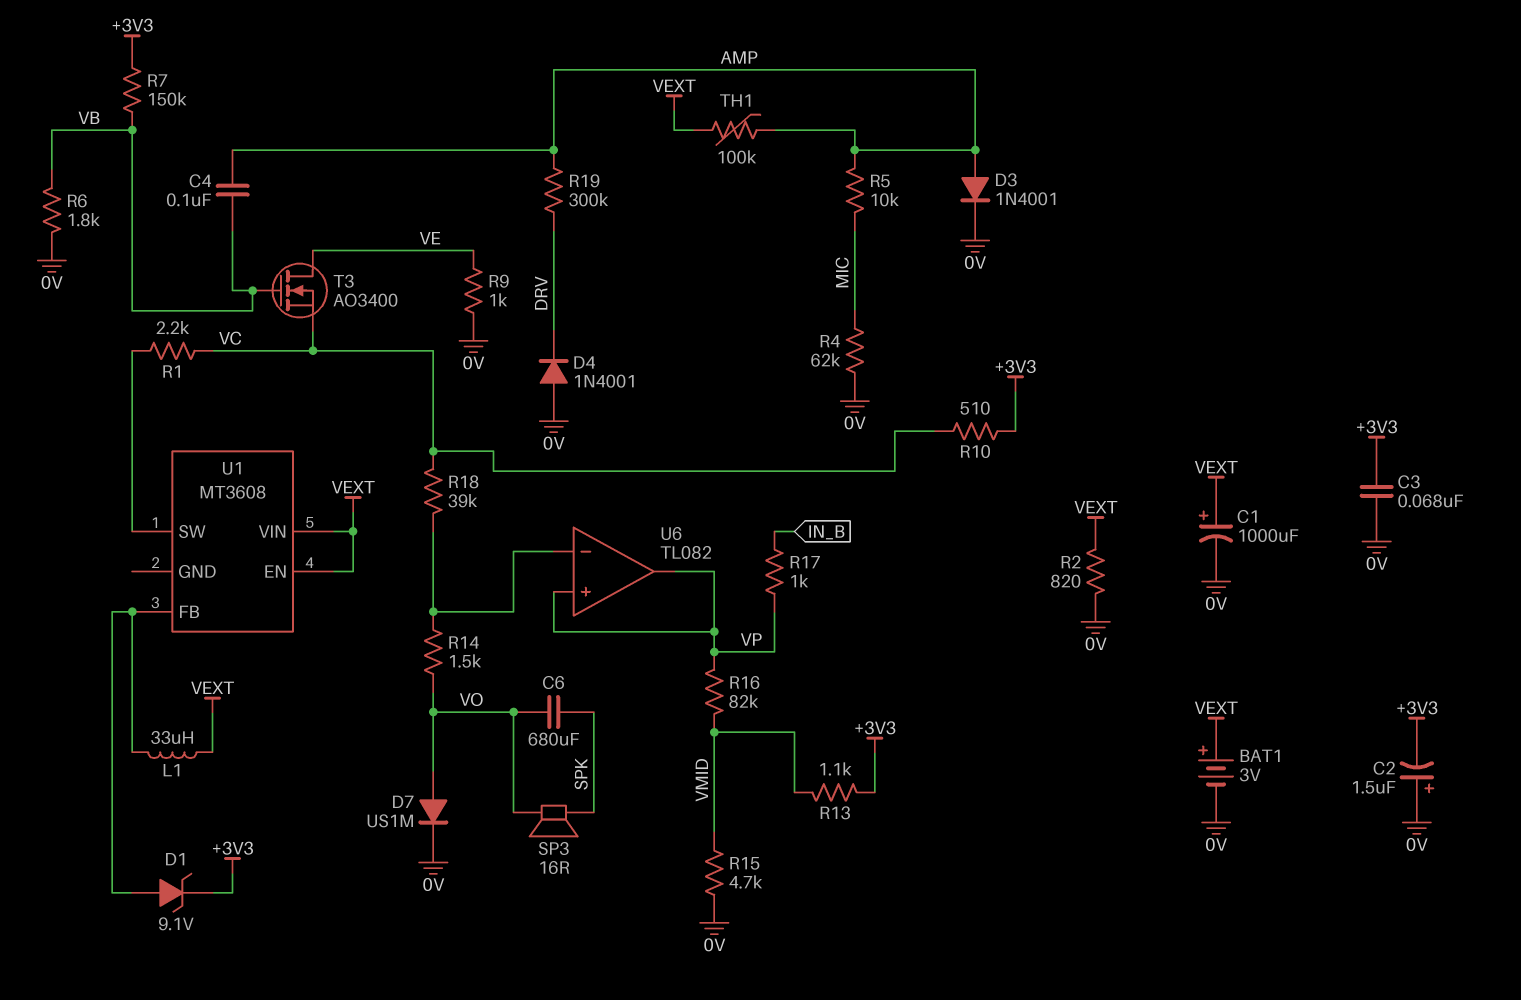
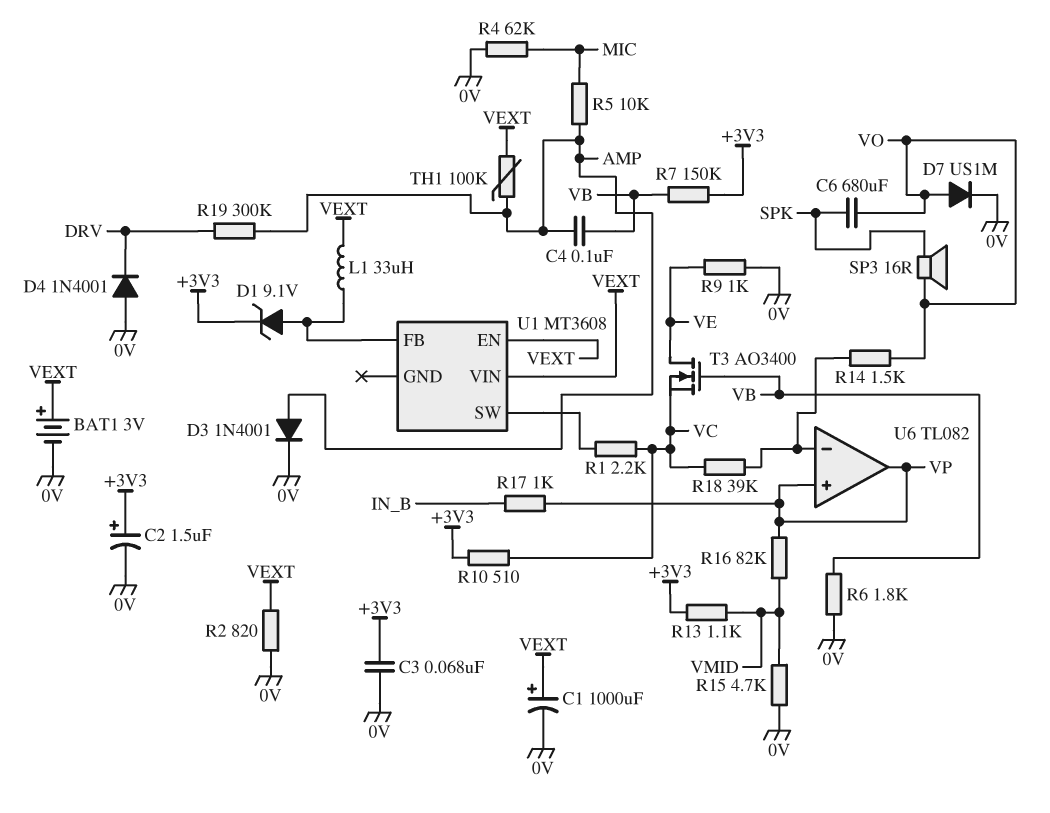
C2: 1.5uF (plus 0V, minus +3V3) -> 1.5uF (plus +3V3, minus 0V)

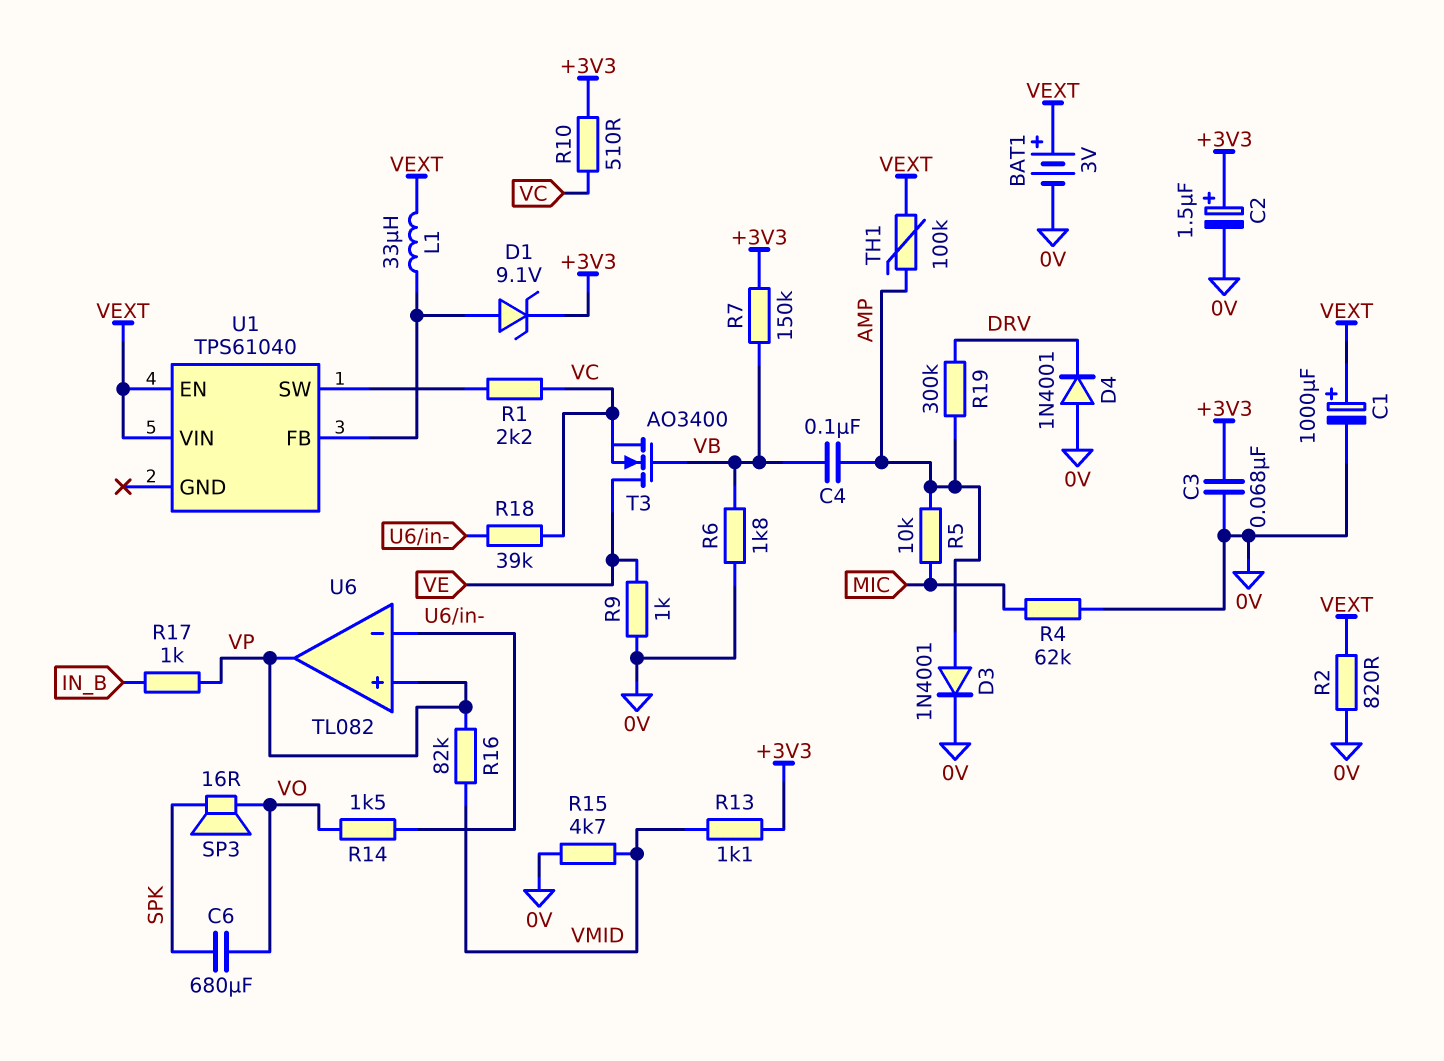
D7: diode US1M (A VO, K 0V) -> none
U1: MT3608 -> TPS61040

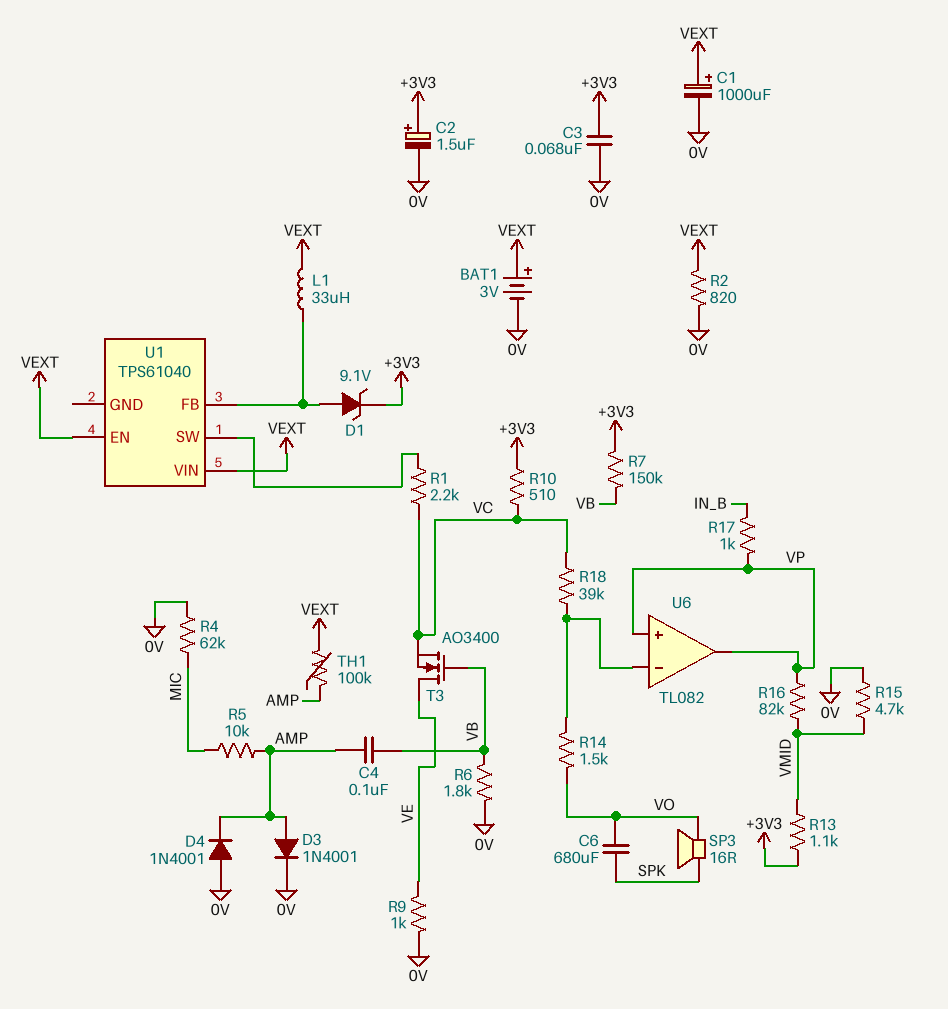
D4: diode 1N4001 (A 0V, K DRV) -> diode 1N4001 (A 0V, K AMP)
R19: 300k (AMP, DRV) -> none

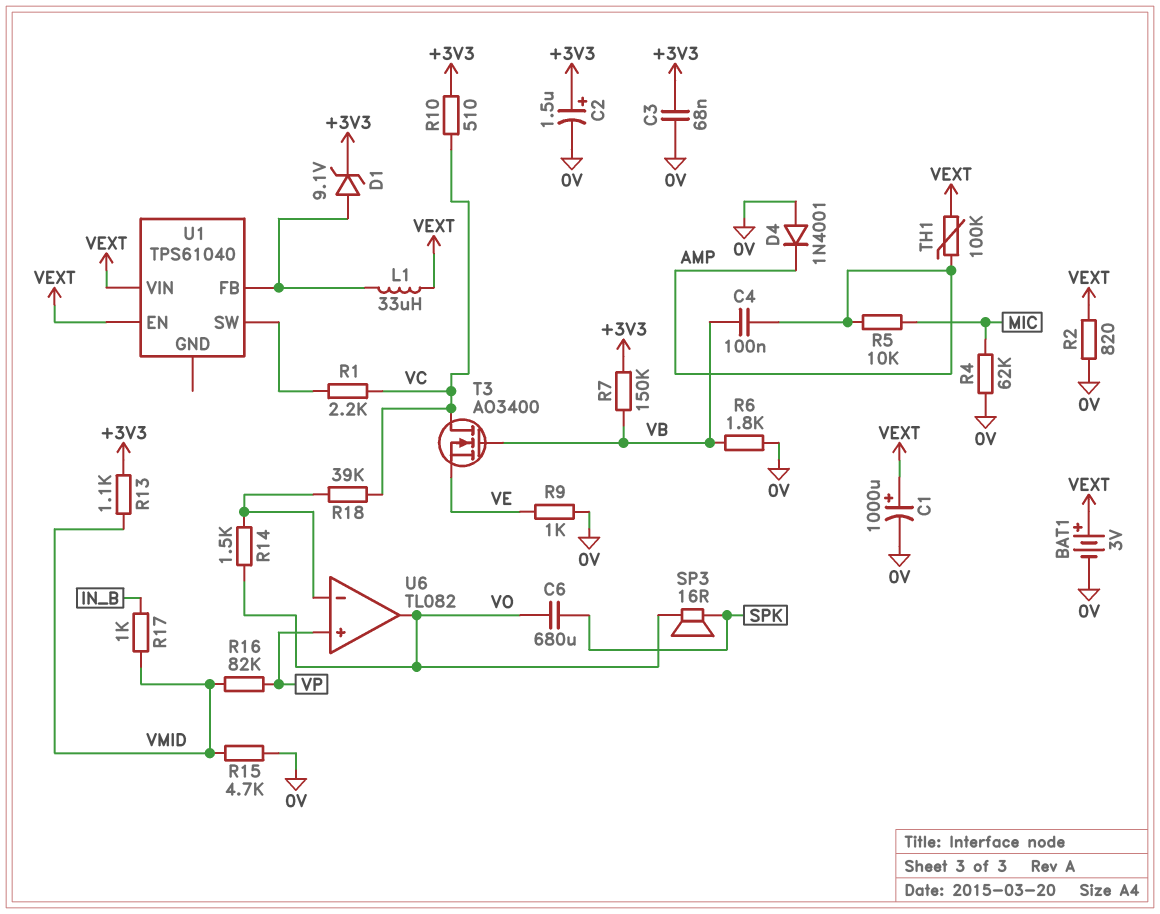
D3: diode 1N4001 (A AMP, K 0V) -> none
R17: 1k (IN_B, VP) -> 1k (IN_B, VMID)
T3: NMOS AO3400 (G VB, D VE, S VC) -> NMOS AO3400 (G VB, D VC, S VE)
U6 pin out: VP -> VO

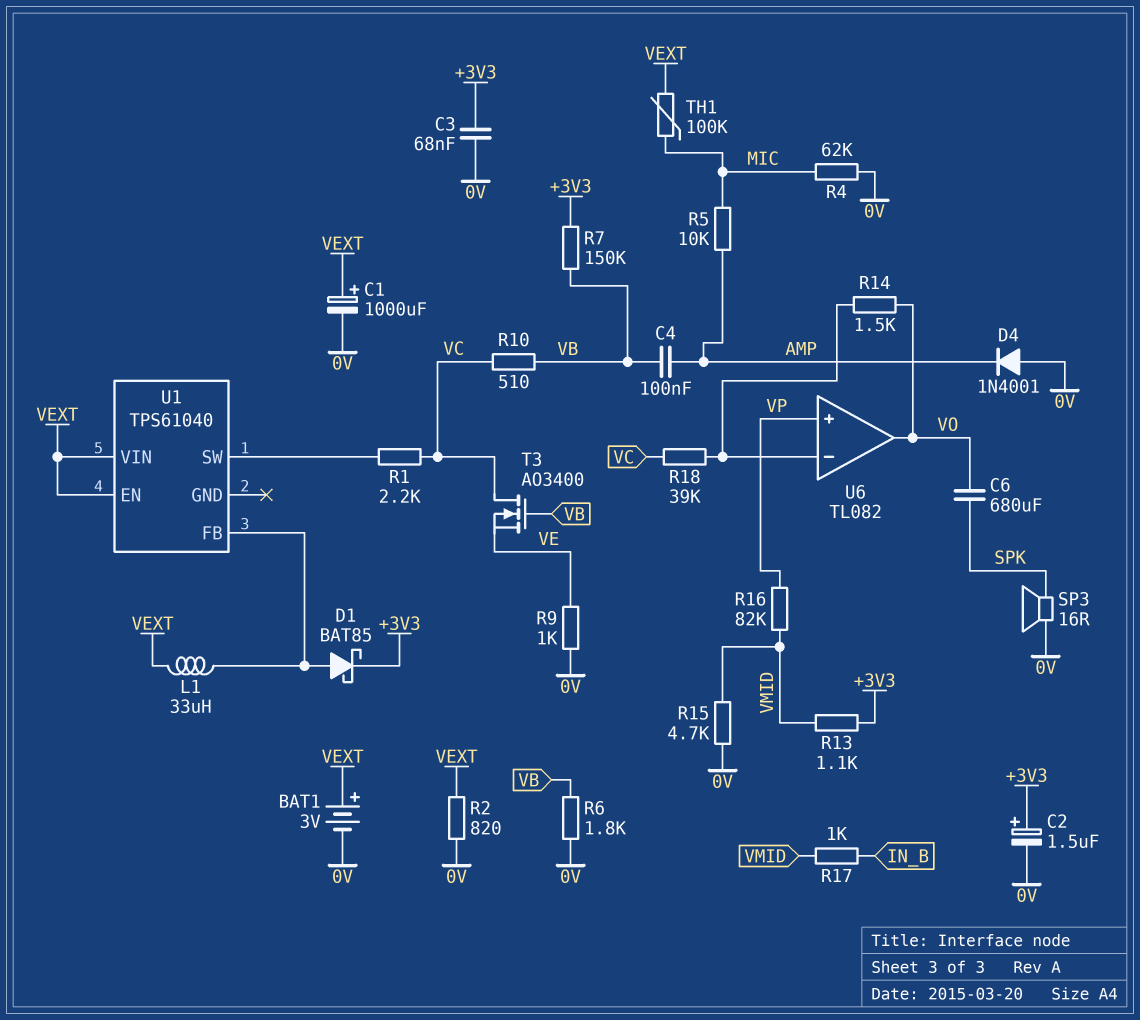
D1: zener 9.1V (A U1/FB, K +3V3) -> schottky BAT85 (A U1/FB, K +3V3)
R10: 510 (+3V3, VC) -> 510 (VB, VC)
SP3: speaker 16R (SPK, VO) -> speaker 16R (0V, SPK)
TH1: 100k (AMP, VEXT) -> 100k (MIC, VEXT)

